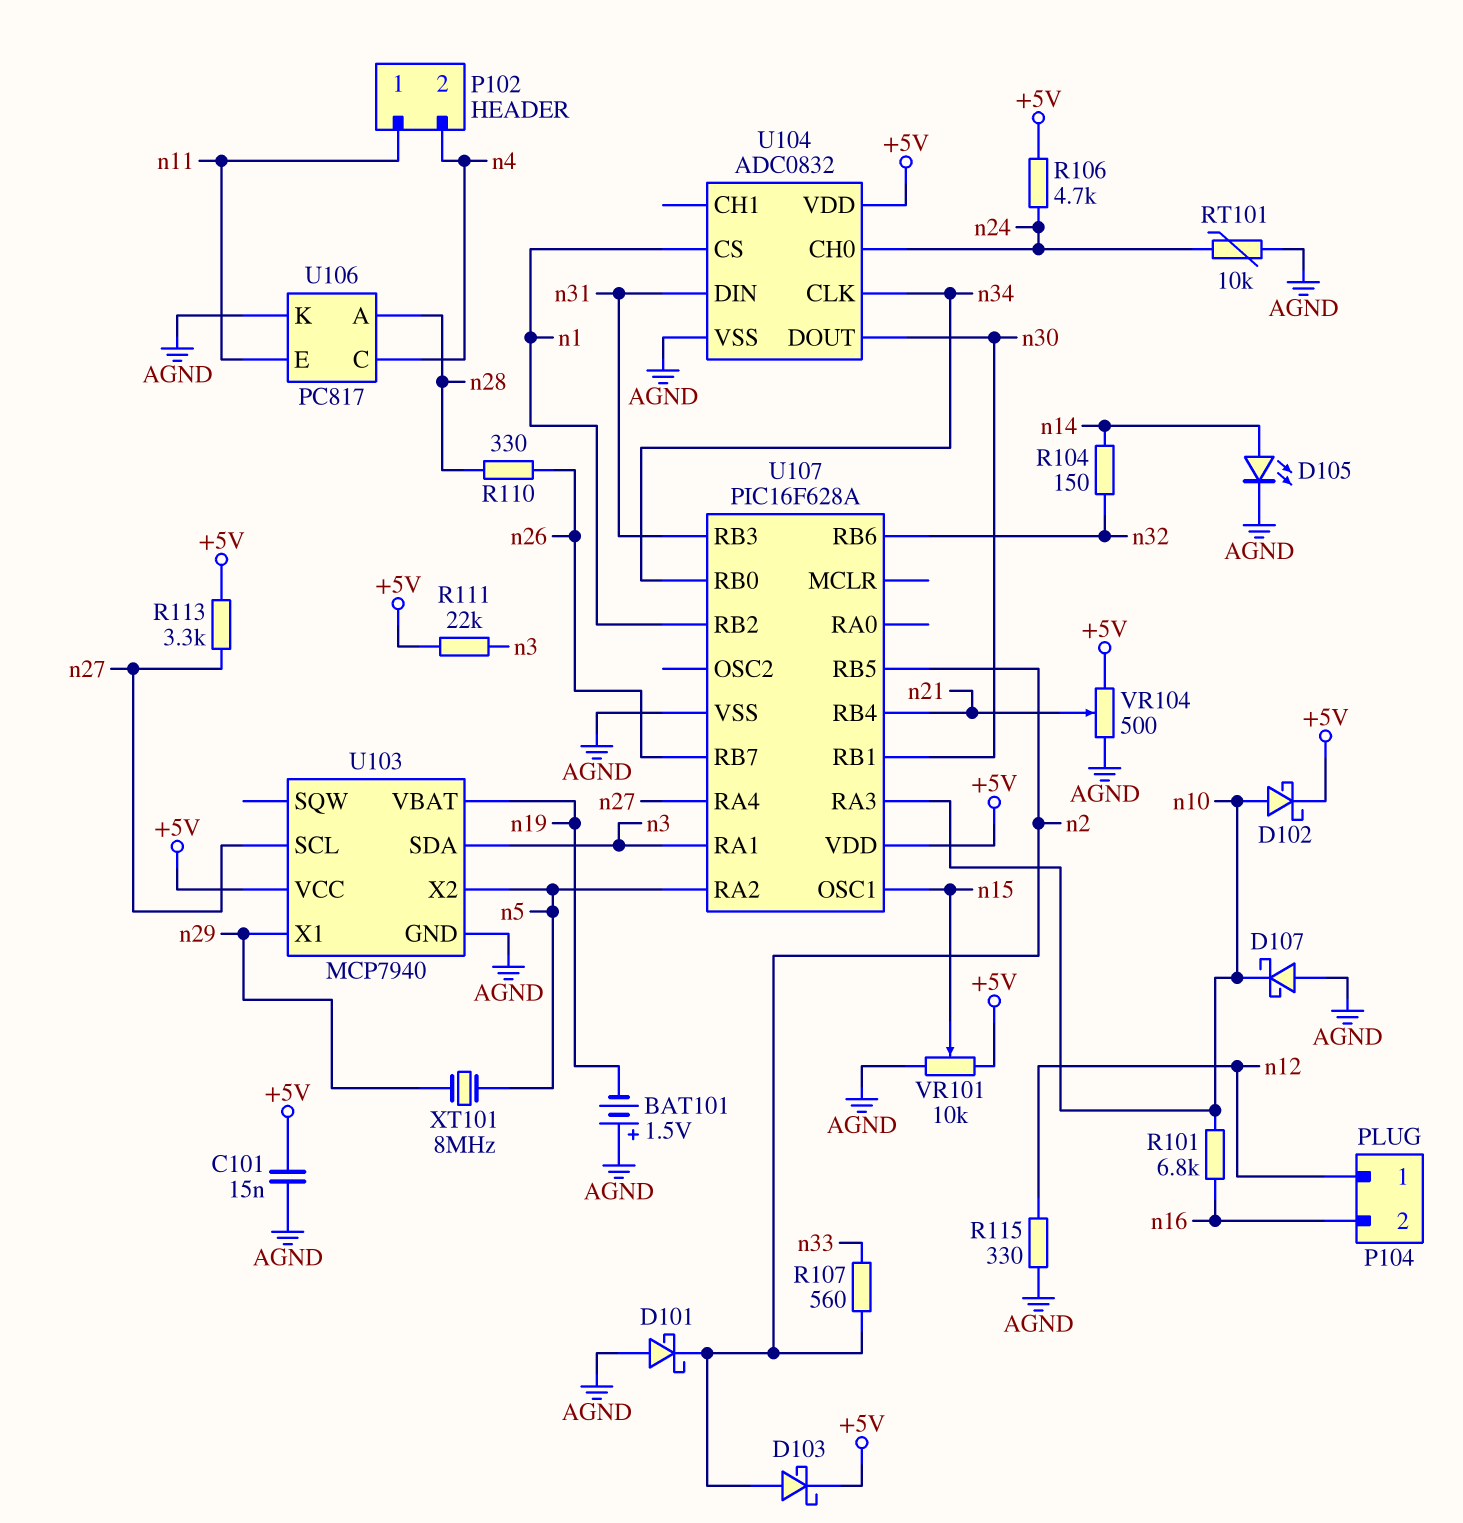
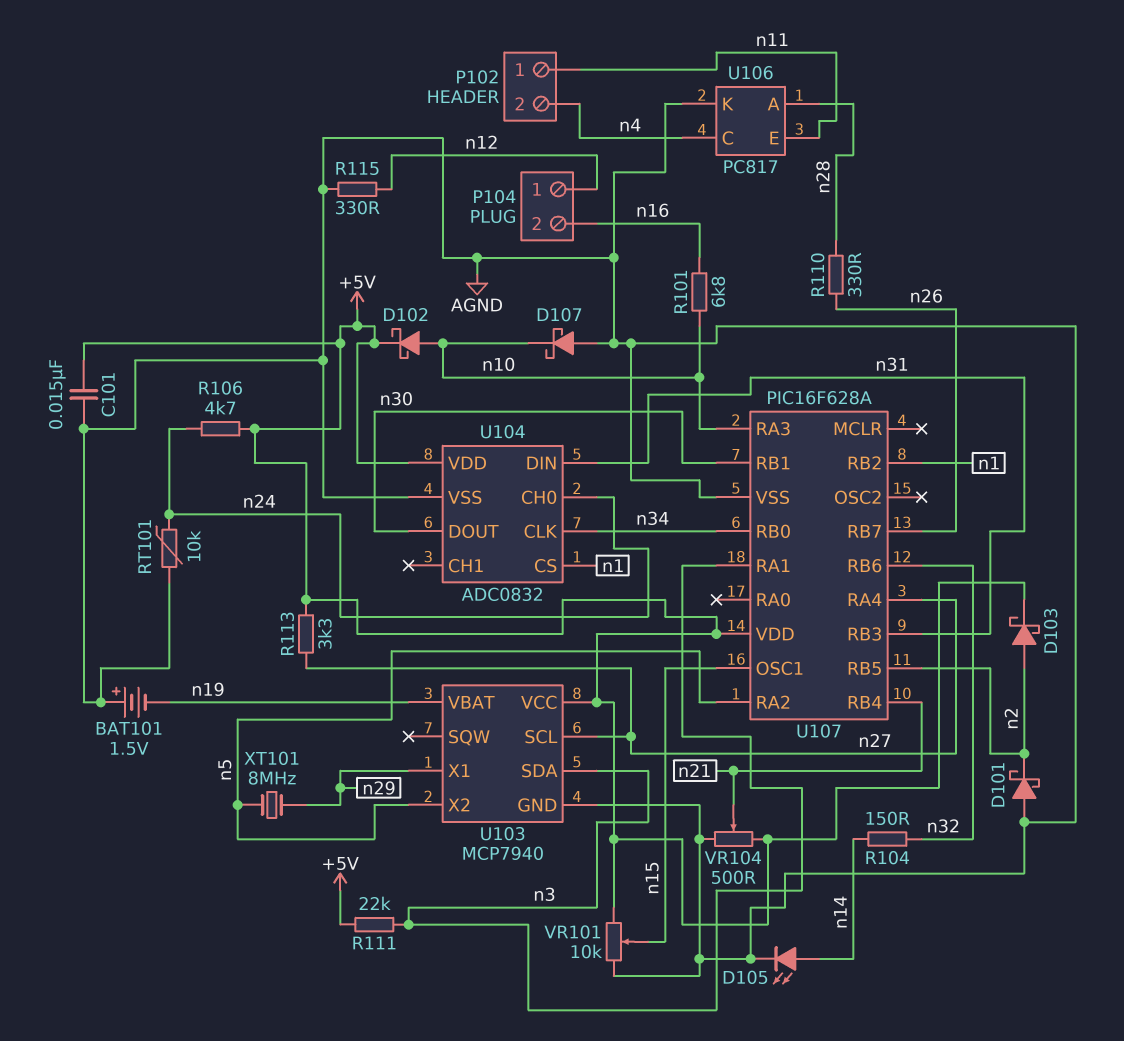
R107: 560 (n2, n33) -> none

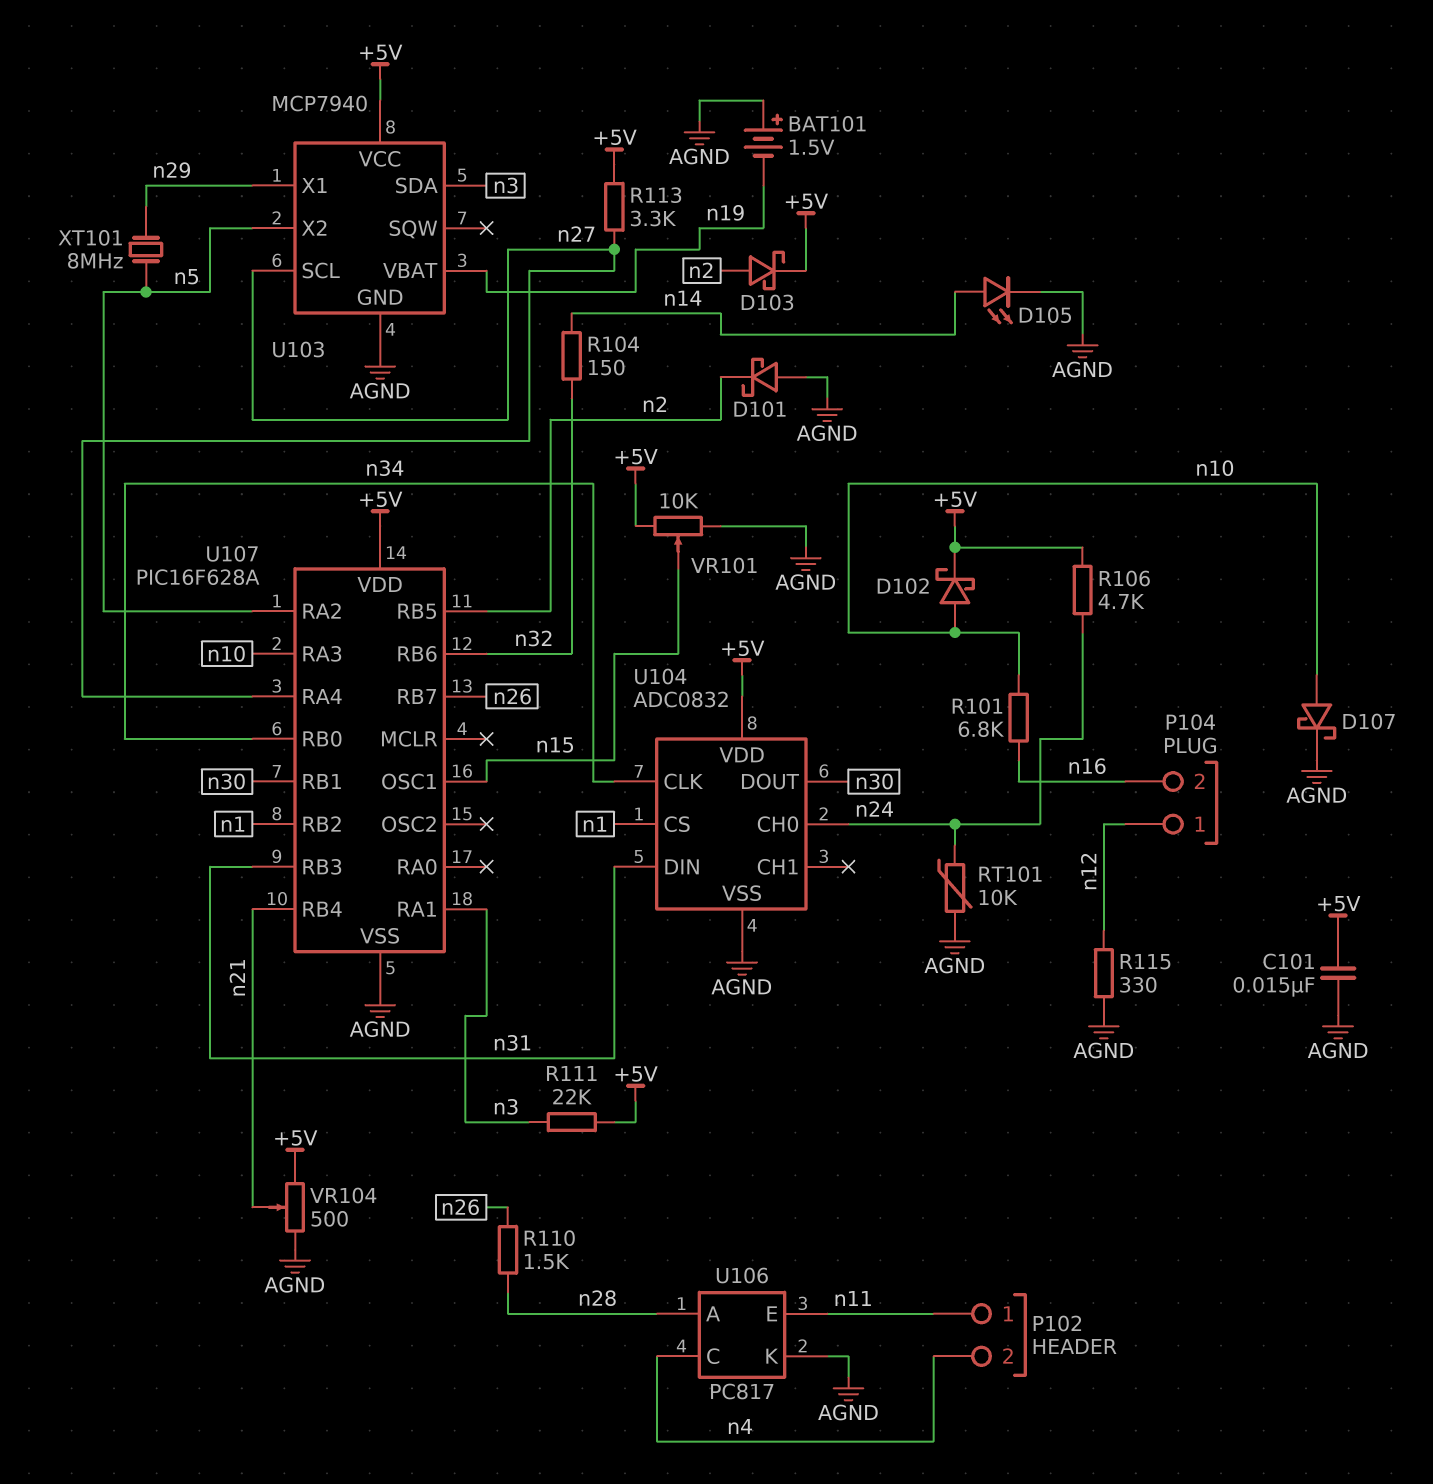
D107: schottky (A AGND, K n10) -> schottky (A n10, K AGND)
R110: 330 (n26, n28) -> 1.5k (n26, n28)

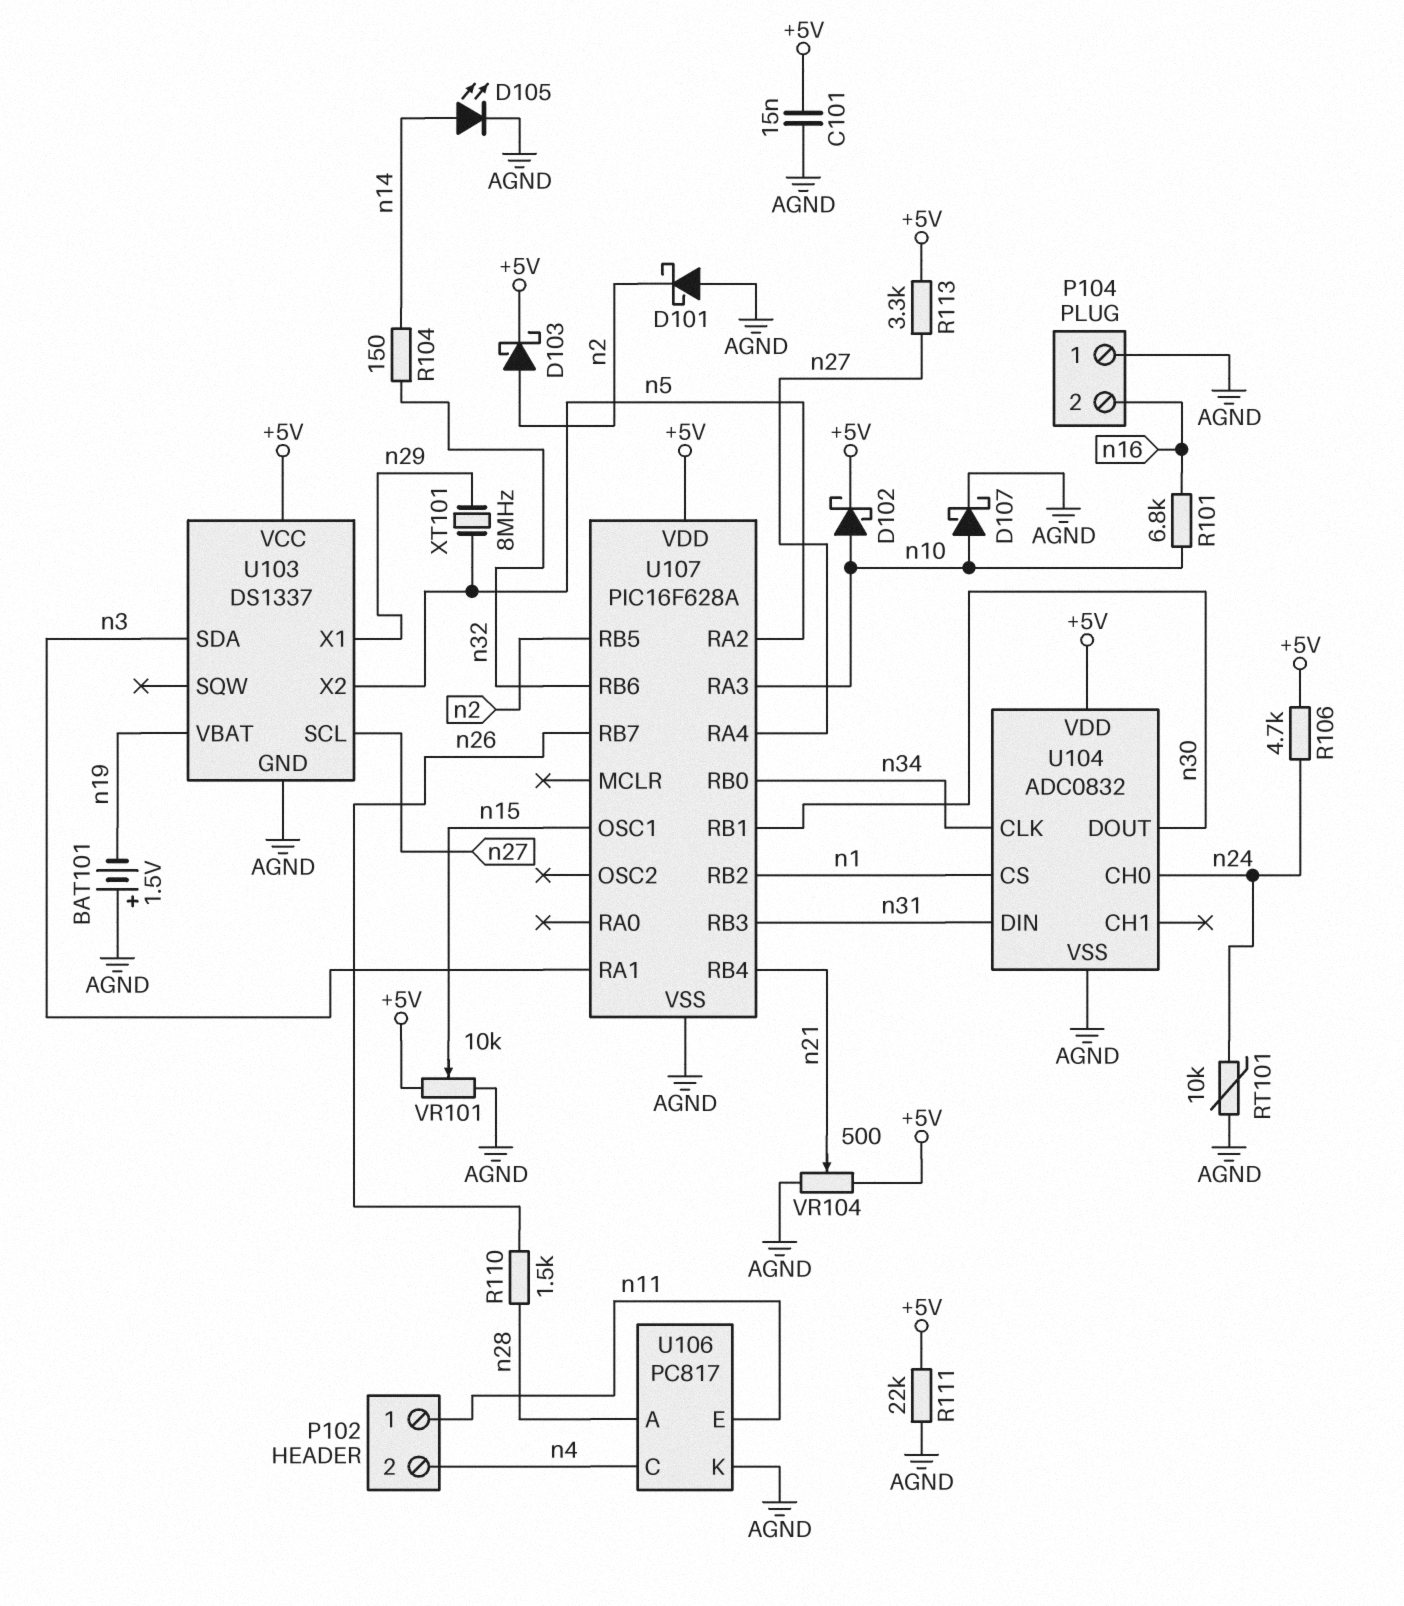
P104 pin 1: n12 -> AGND
R111: 22k (+5V, n3) -> 22k (+5V, AGND)
R115: 330 (AGND, n12) -> none
U103: MCP7940 -> DS1337

